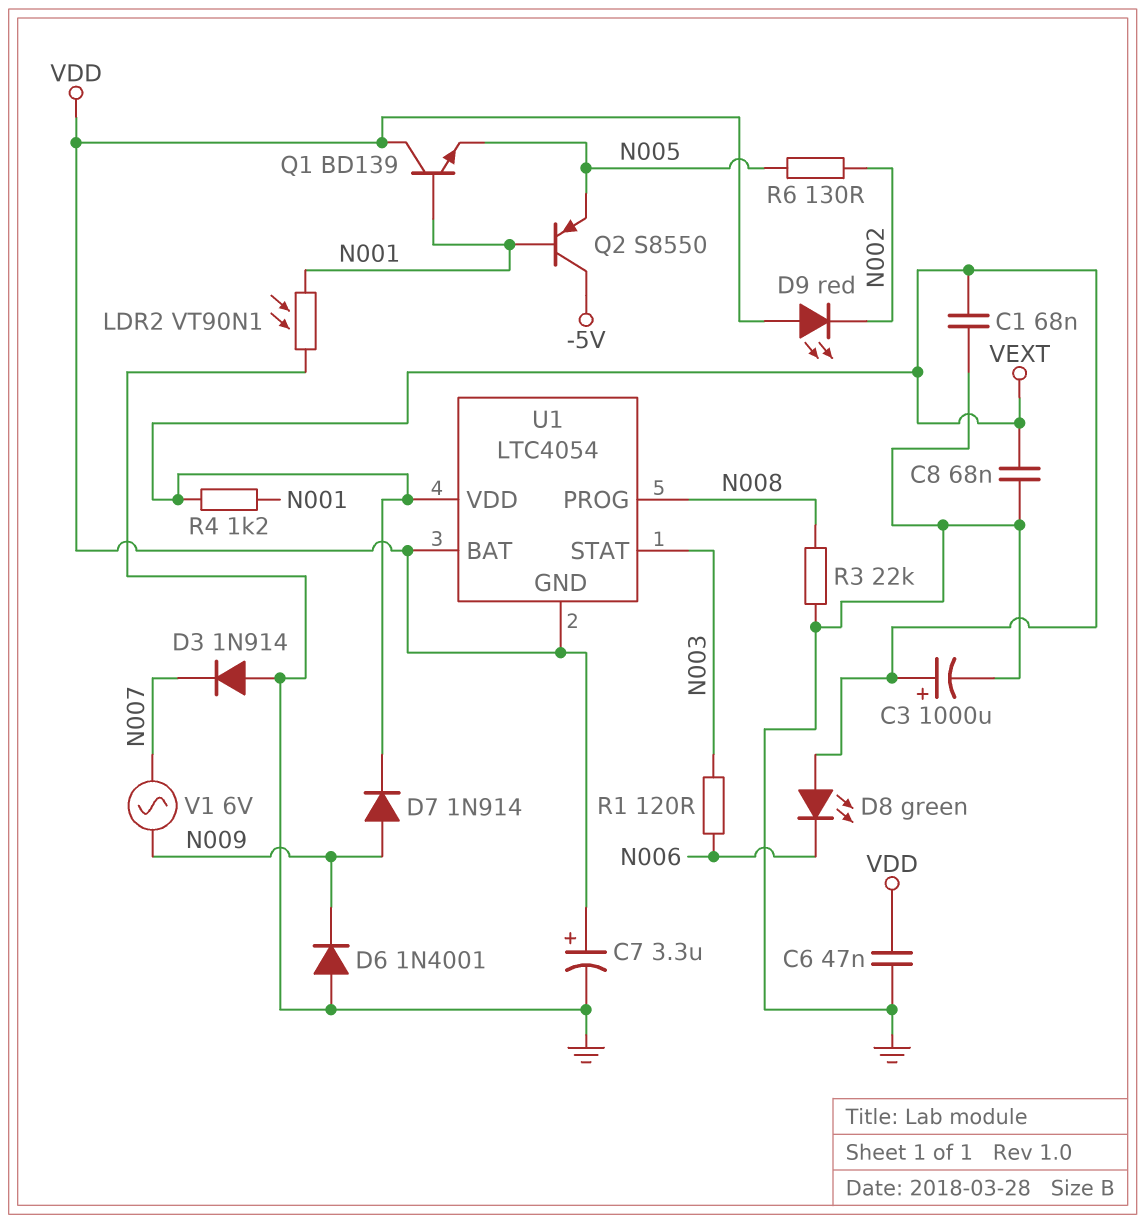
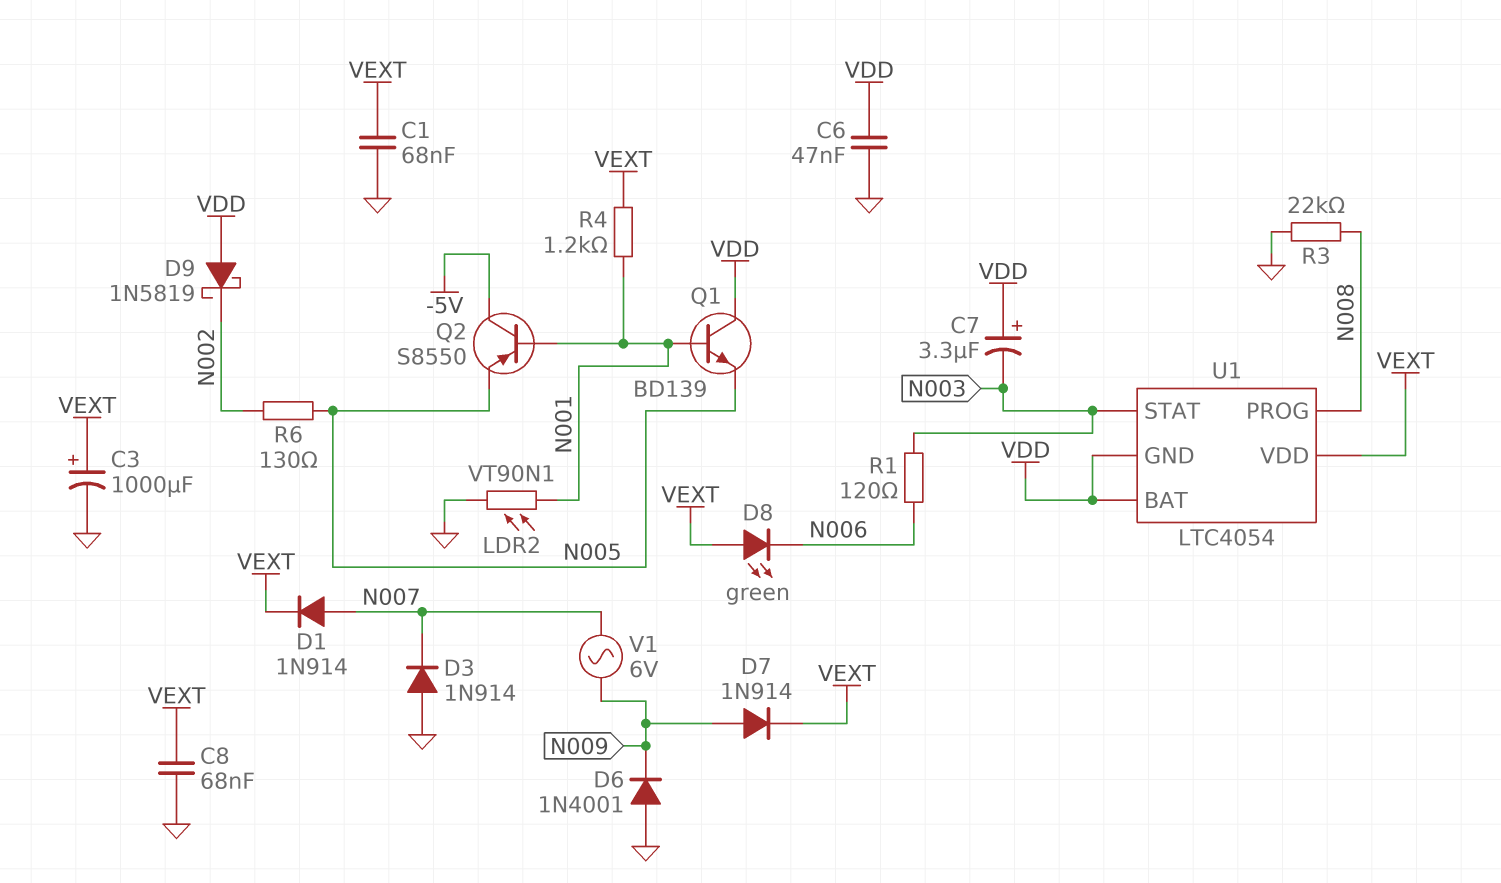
C7: 3.3uF (plus VDD, minus GND) -> 3.3uF (plus VDD, minus N003)
D1: none -> diode 1N914 (A N007, K VEXT)
D9: LED red (A VDD, K N002) -> schottky 1N5819 (A VDD, K N002)

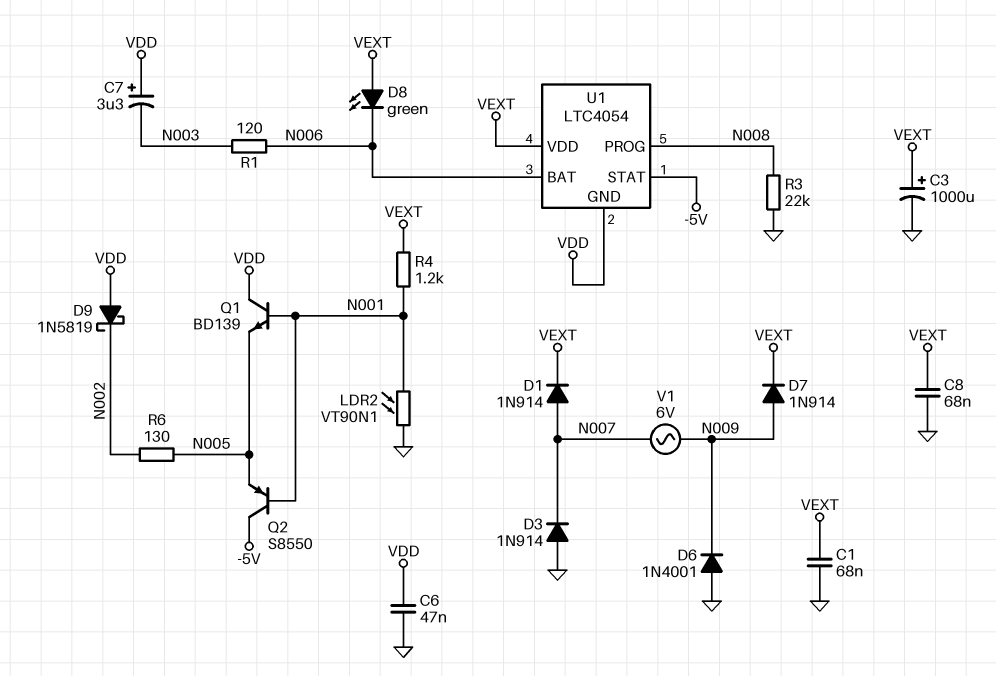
U1 pin BAT: VDD -> N006
U1 pin STAT: N003 -> -5V

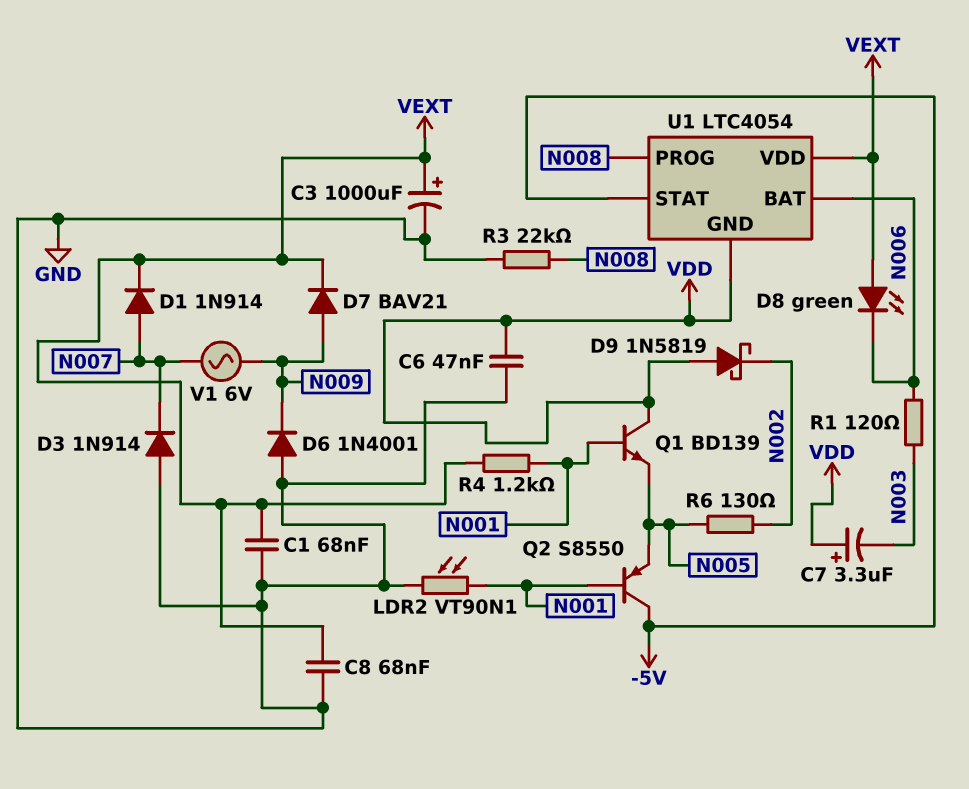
D7: diode 1N914 (A N009, K VEXT) -> diode BAV21 (A N009, K VEXT)

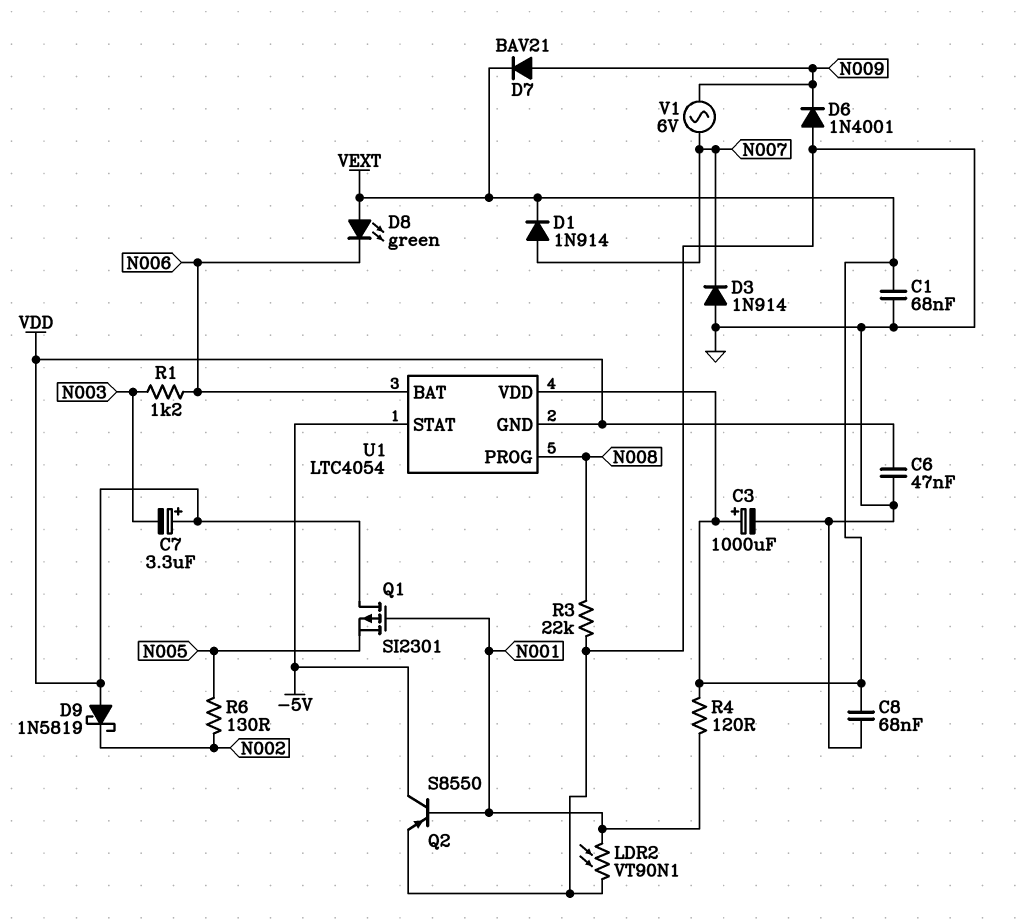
Q1: NPN BD139 (B N001, C VDD, E N005) -> PMOS SI2301 (G N001, D VDD, S N005)
Q2: PNP S8550 (B N001, C -5V, E N005) -> PNP S8550 (B N001, C -5V, E GND)
R1: 120 (N003, N006) -> 1.2k (N003, N006)
R4: 1.2k (N001, VEXT) -> 120 (N001, VEXT)

